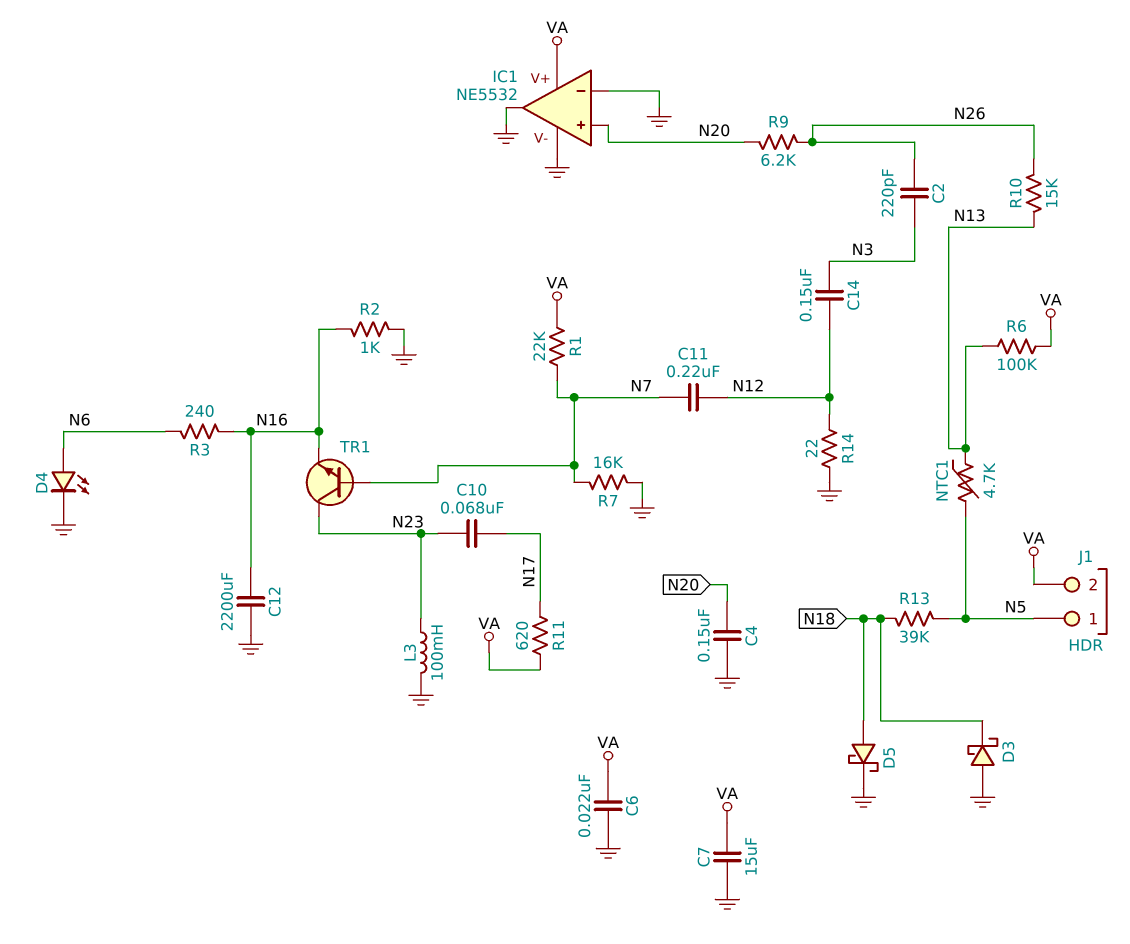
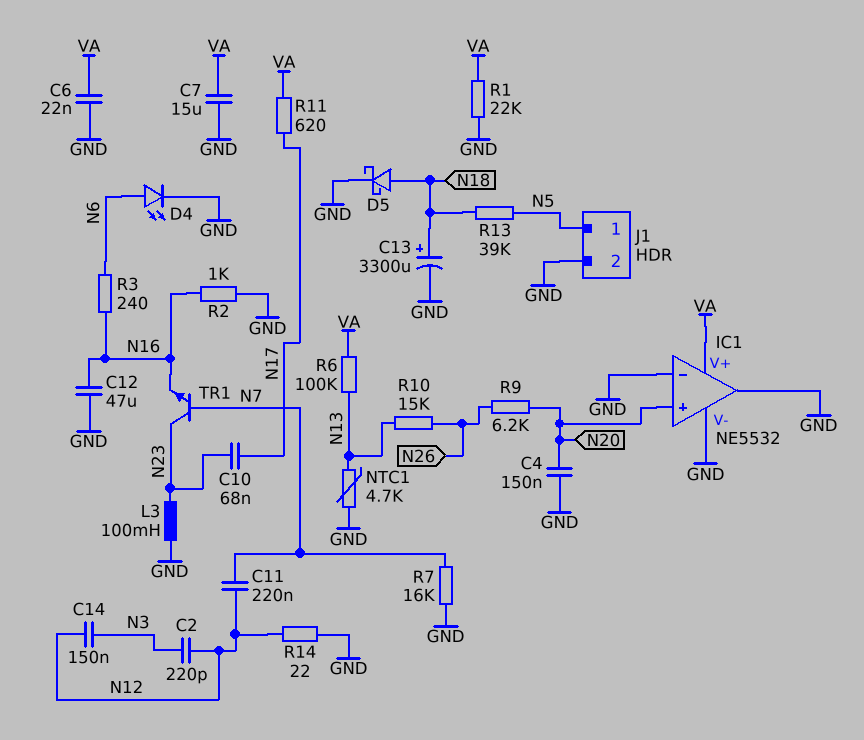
C2: 220pF (N3, N26) -> 220pF (N3, N12)
C12: 2200uF (GND, N16) -> 47uF (GND, N16)
C13: none -> 3300uF (plus N18, minus GND)
D3: schottky (A GND, K N18) -> none
J1 pin 2: VA -> GND
NTC1: 4.7k (N5, N13) -> 4.7k (GND, N13)
R1: 22k (N7, VA) -> 22k (GND, VA)

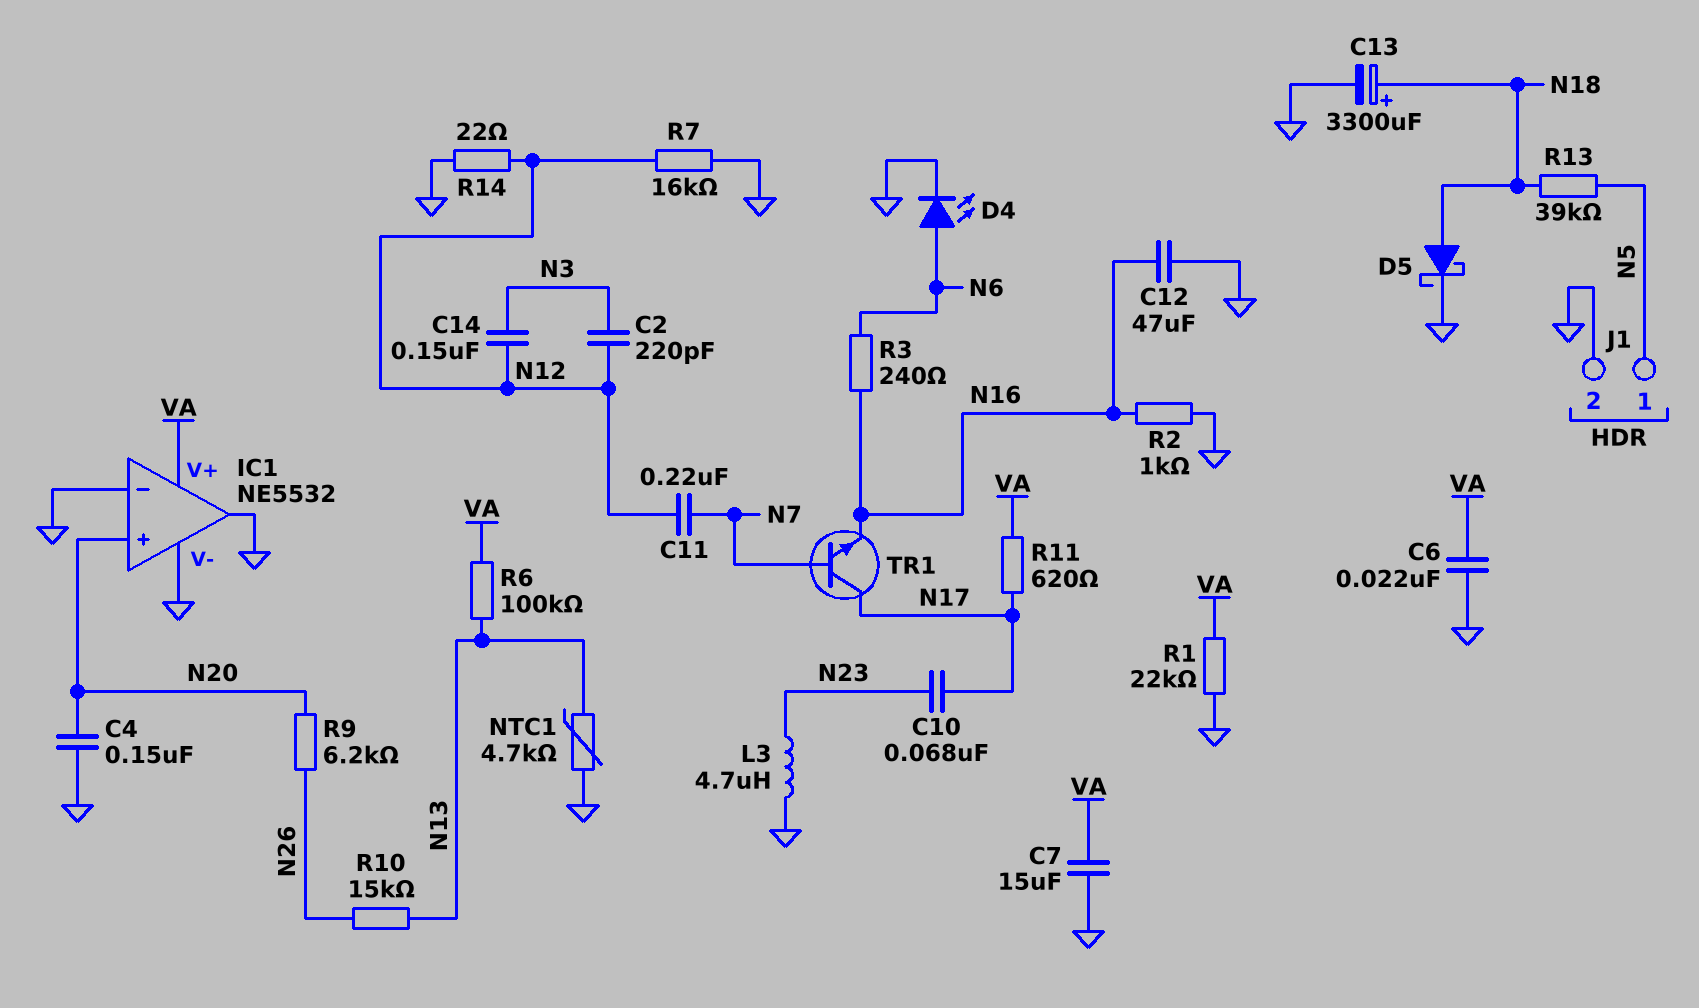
L3: 100mH (GND, N23) -> 4.7uH (GND, N23)
R7: 16k (GND, N7) -> 16k (GND, N12)
TR1: NPN (B N7, C N23, E N16) -> NPN (B N7, C N17, E N16)

